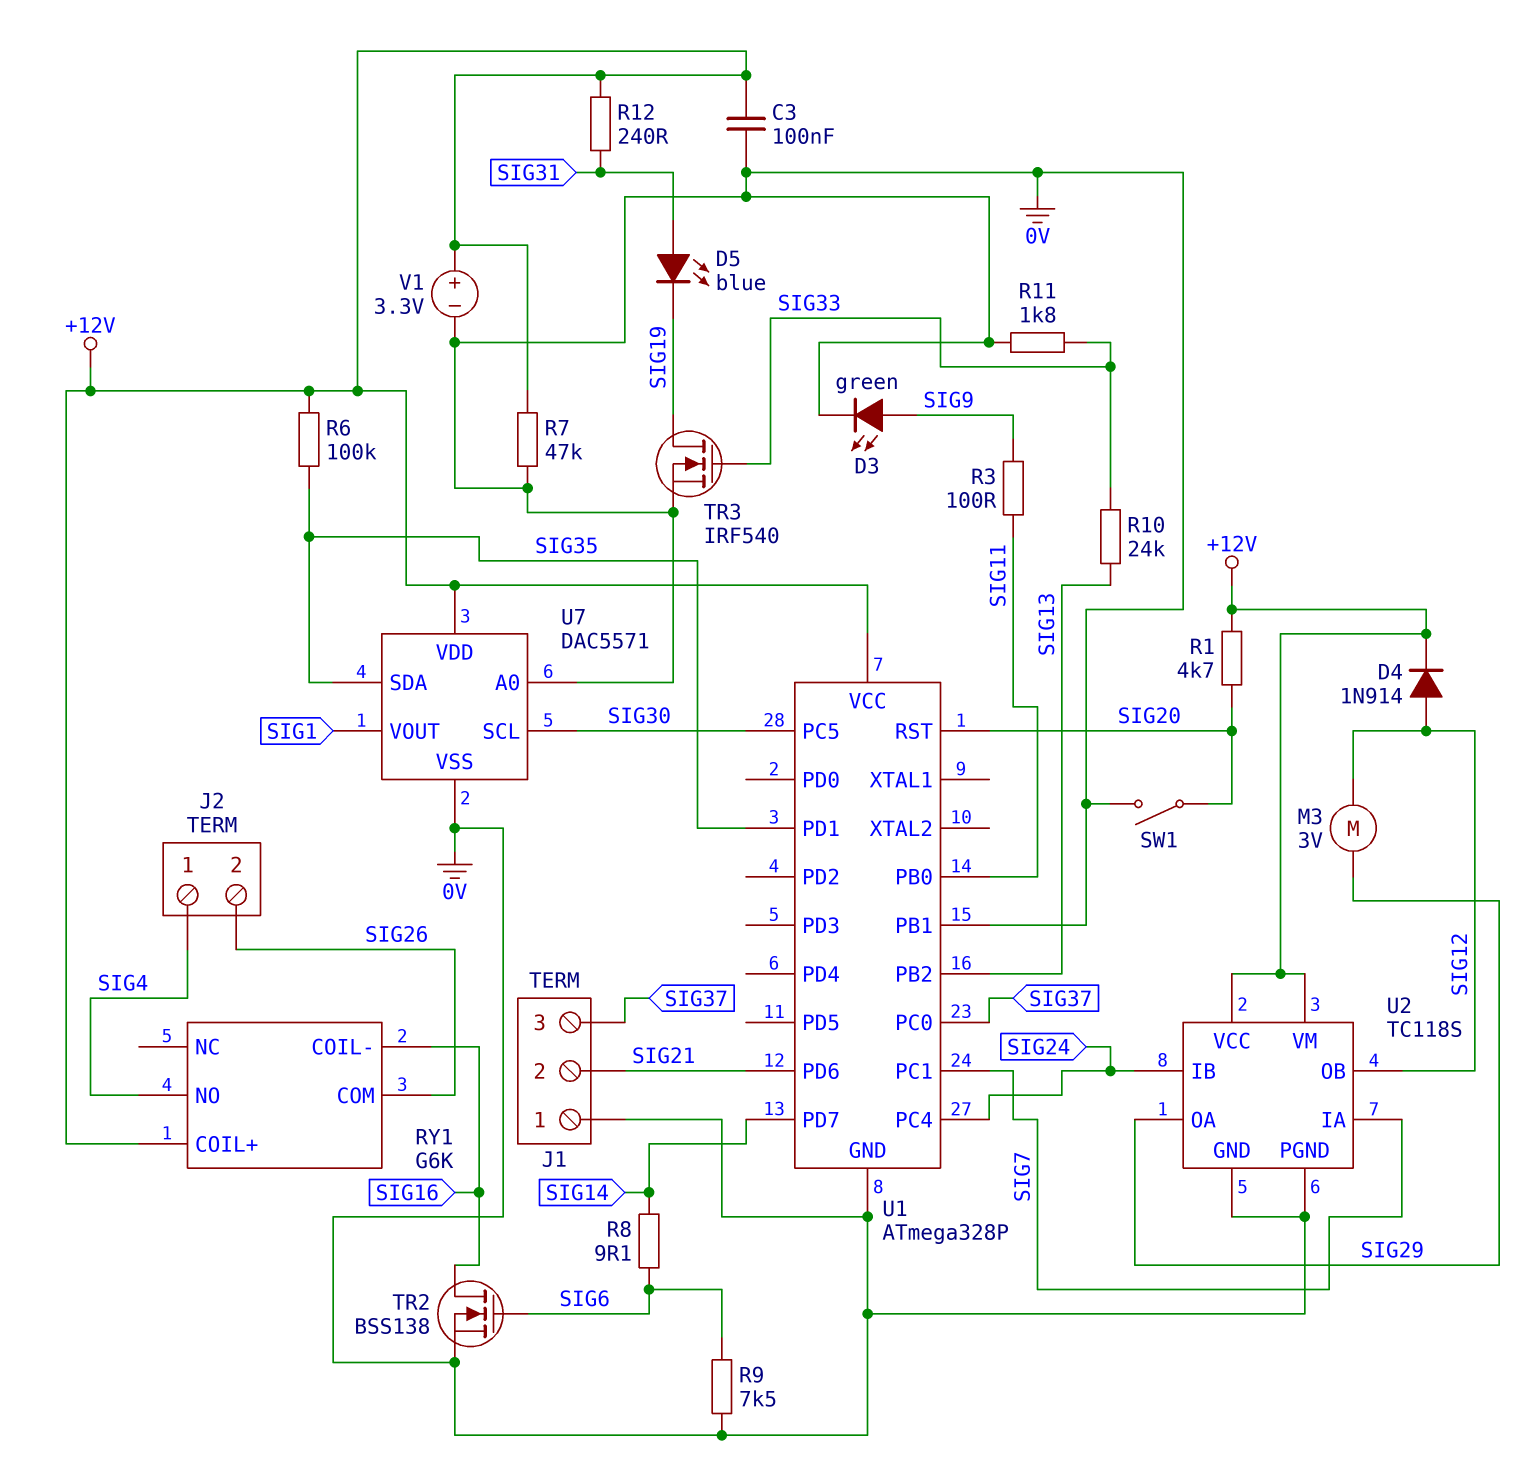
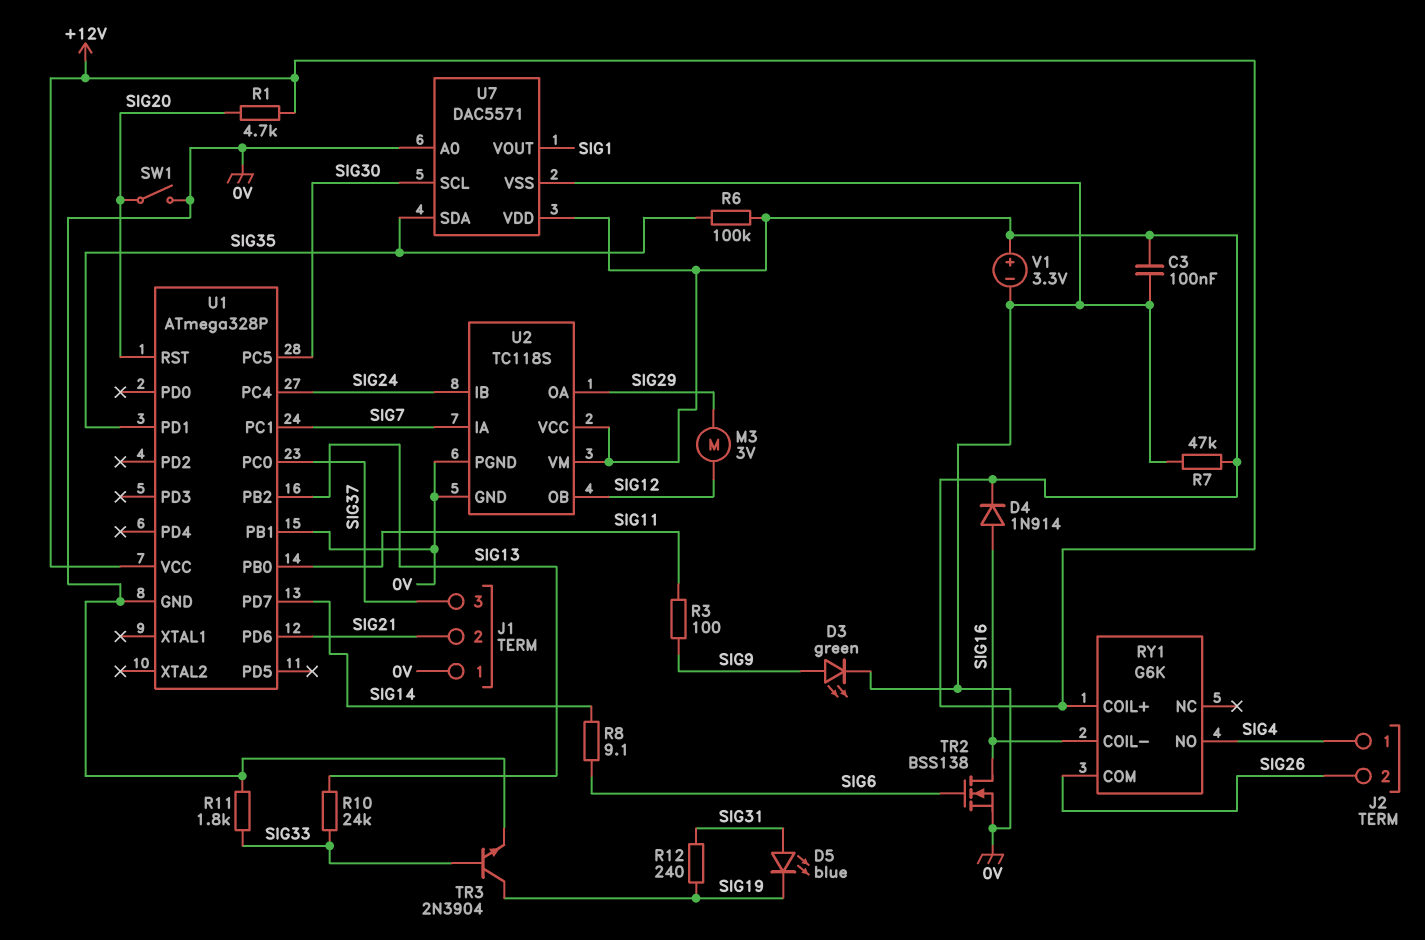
D4: diode 1N914 (A SIG12, K +12V) -> diode 1N914 (A SIG16, K +12V)
R9: 7.5k (0V, SIG6) -> none
R12: 240 (+12V, SIG31) -> 240 (SIG19, SIG31)
TR3: NMOS IRF540 (G SIG33, D SIG19, S 0V) -> NPN 2N3904 (B SIG33, C SIG19, E 0V)

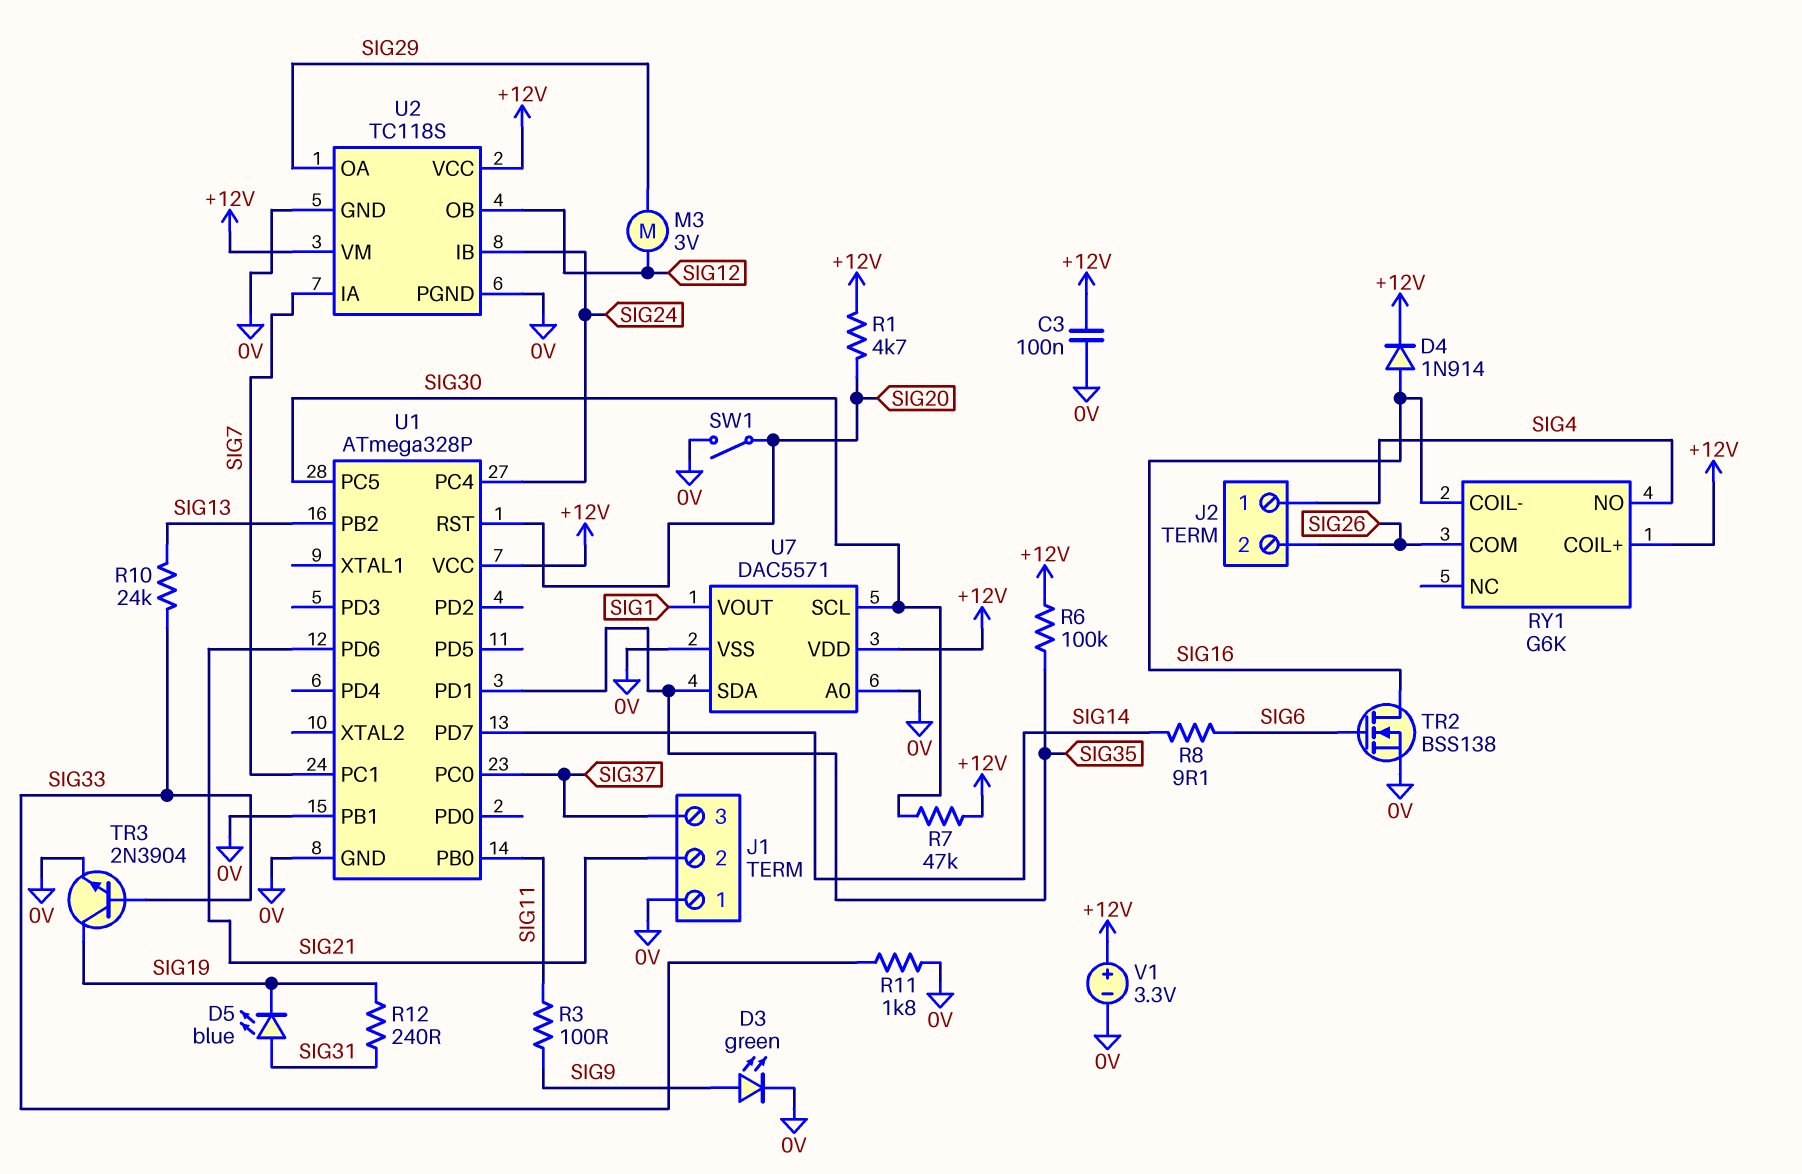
R7: 47k (+12V, 0V) -> 47k (+12V, SIG30)

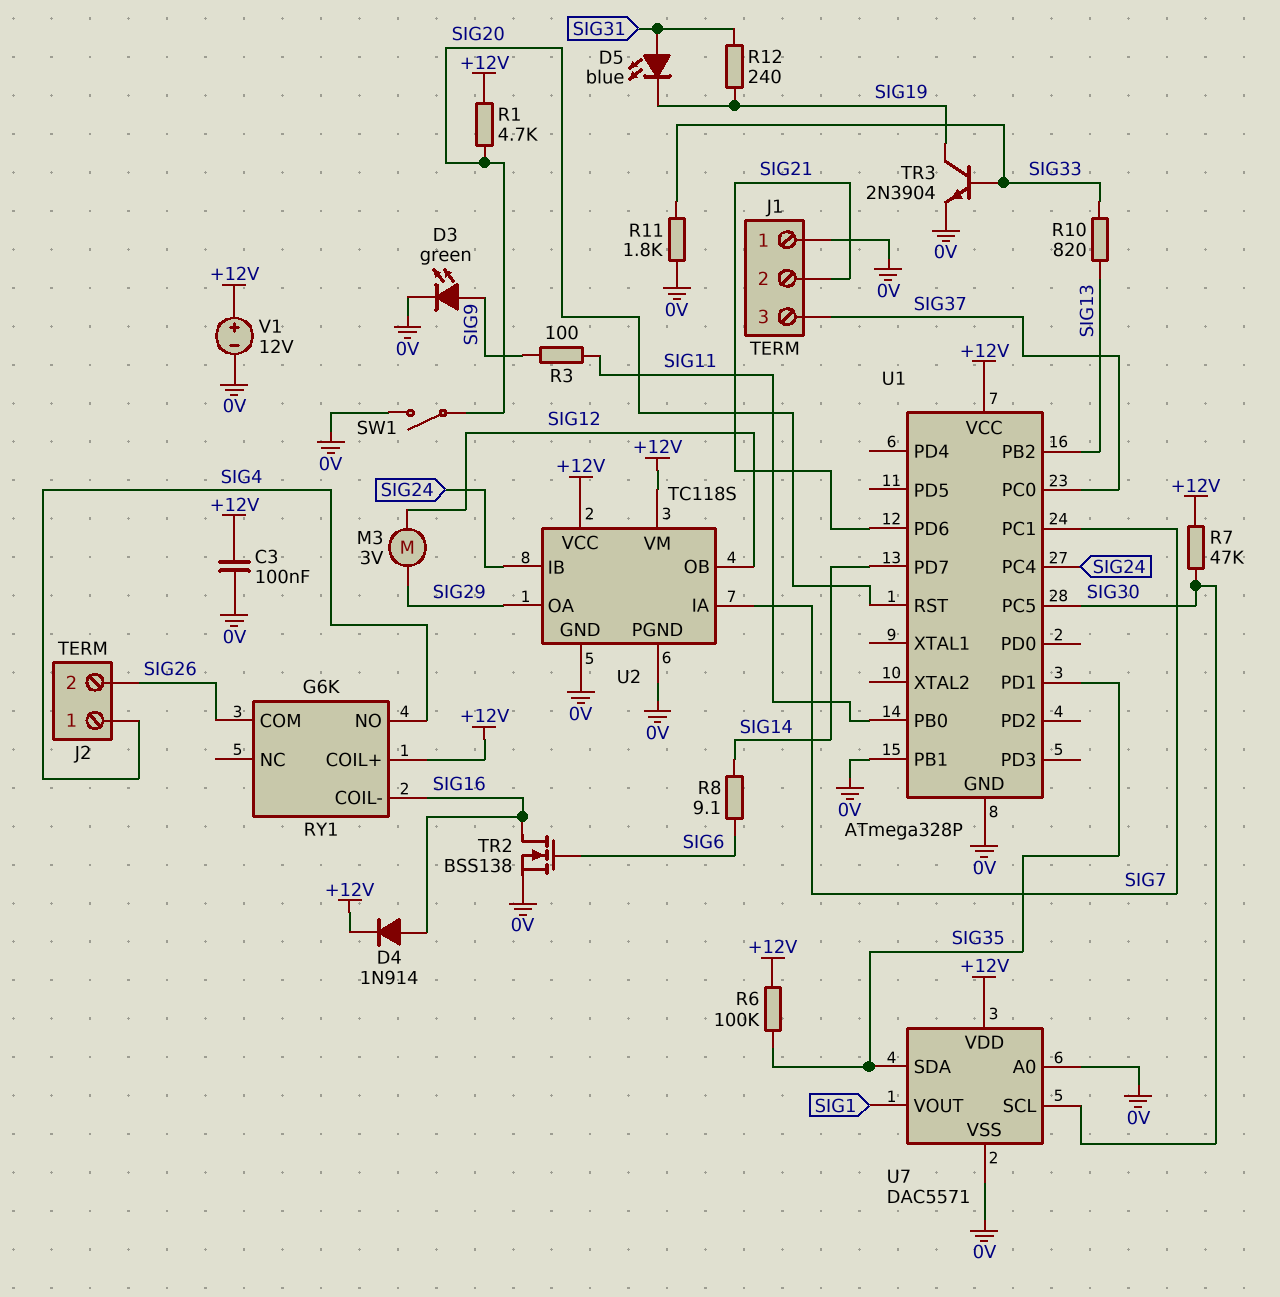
R10: 24k (SIG13, SIG33) -> 820 (SIG13, SIG33)
V1: 3.3V (plus +12V, minus 0V) -> 12V (plus +12V, minus 0V)

